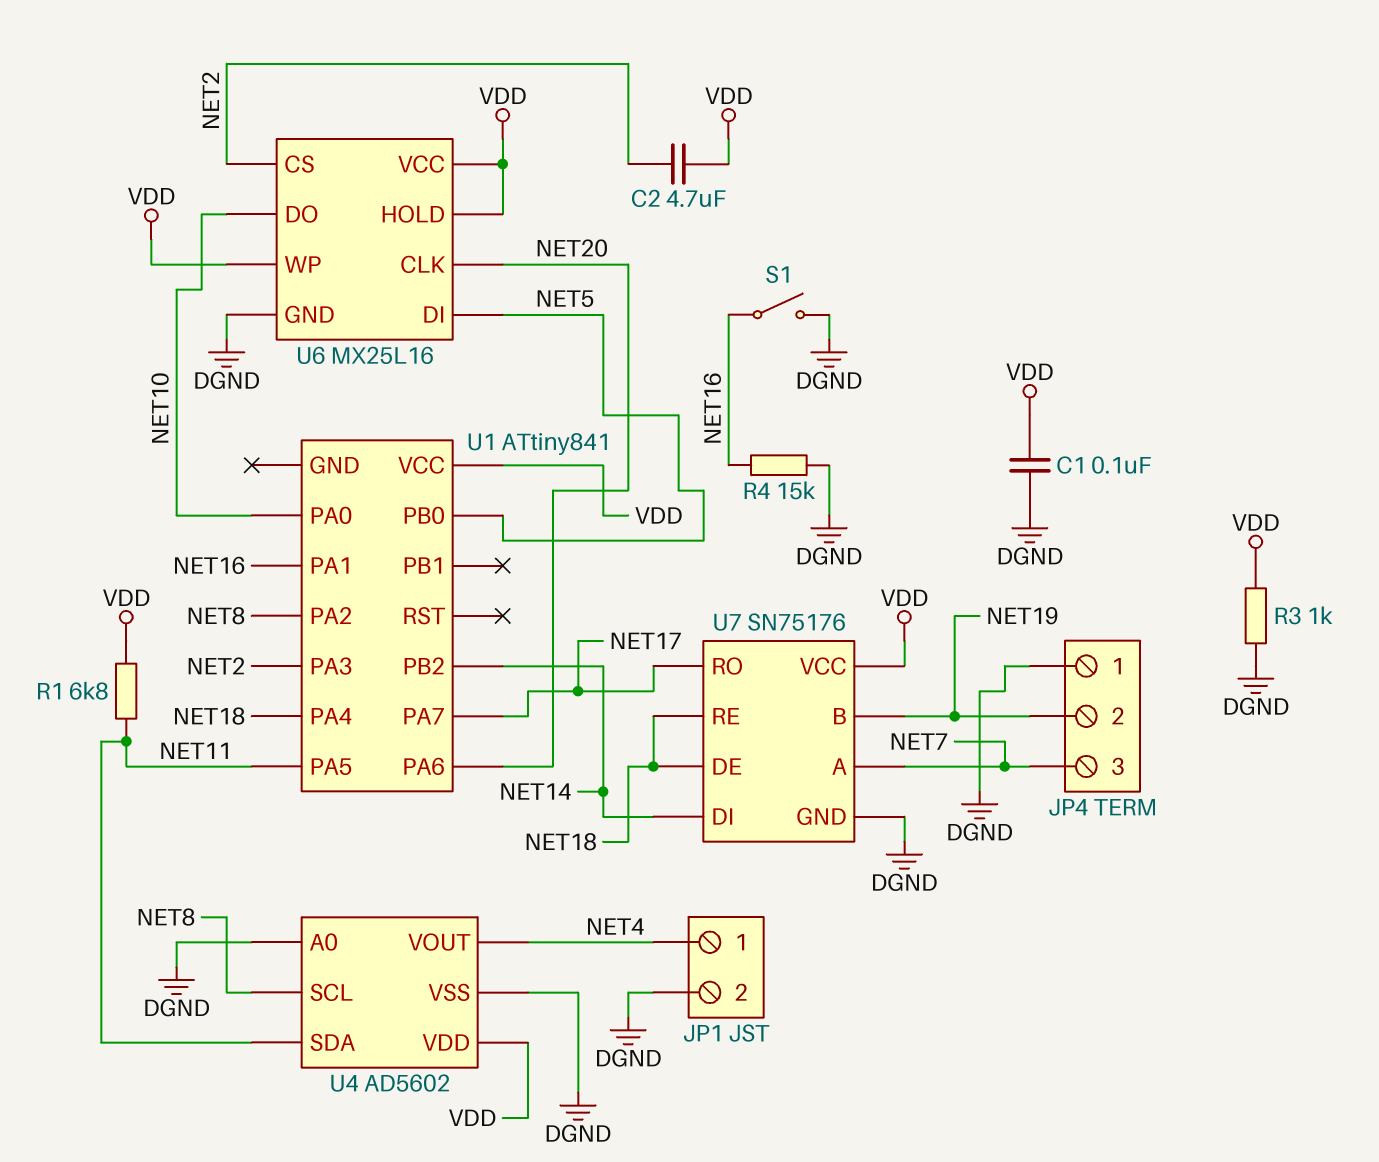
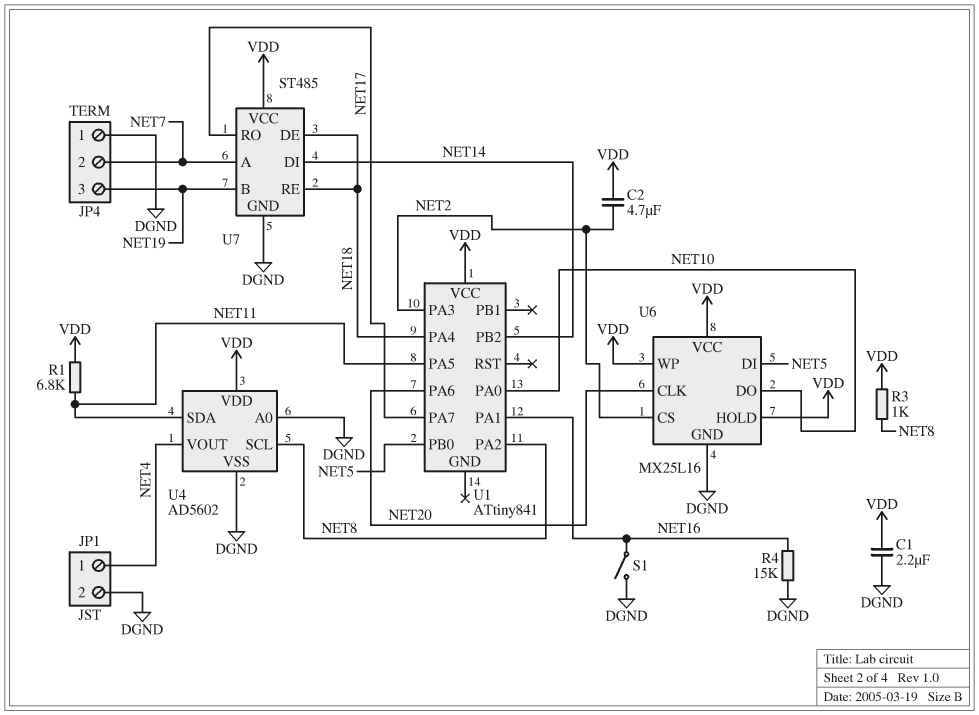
C1: 100nF (DGND, VDD) -> 2.2uF (DGND, VDD)
JP4 pin 2: NET19 -> NET7
JP4 pin 3: NET7 -> NET19
R3: 1k (DGND, VDD) -> 1k (NET8, VDD)
U7: SN75176 -> ST485

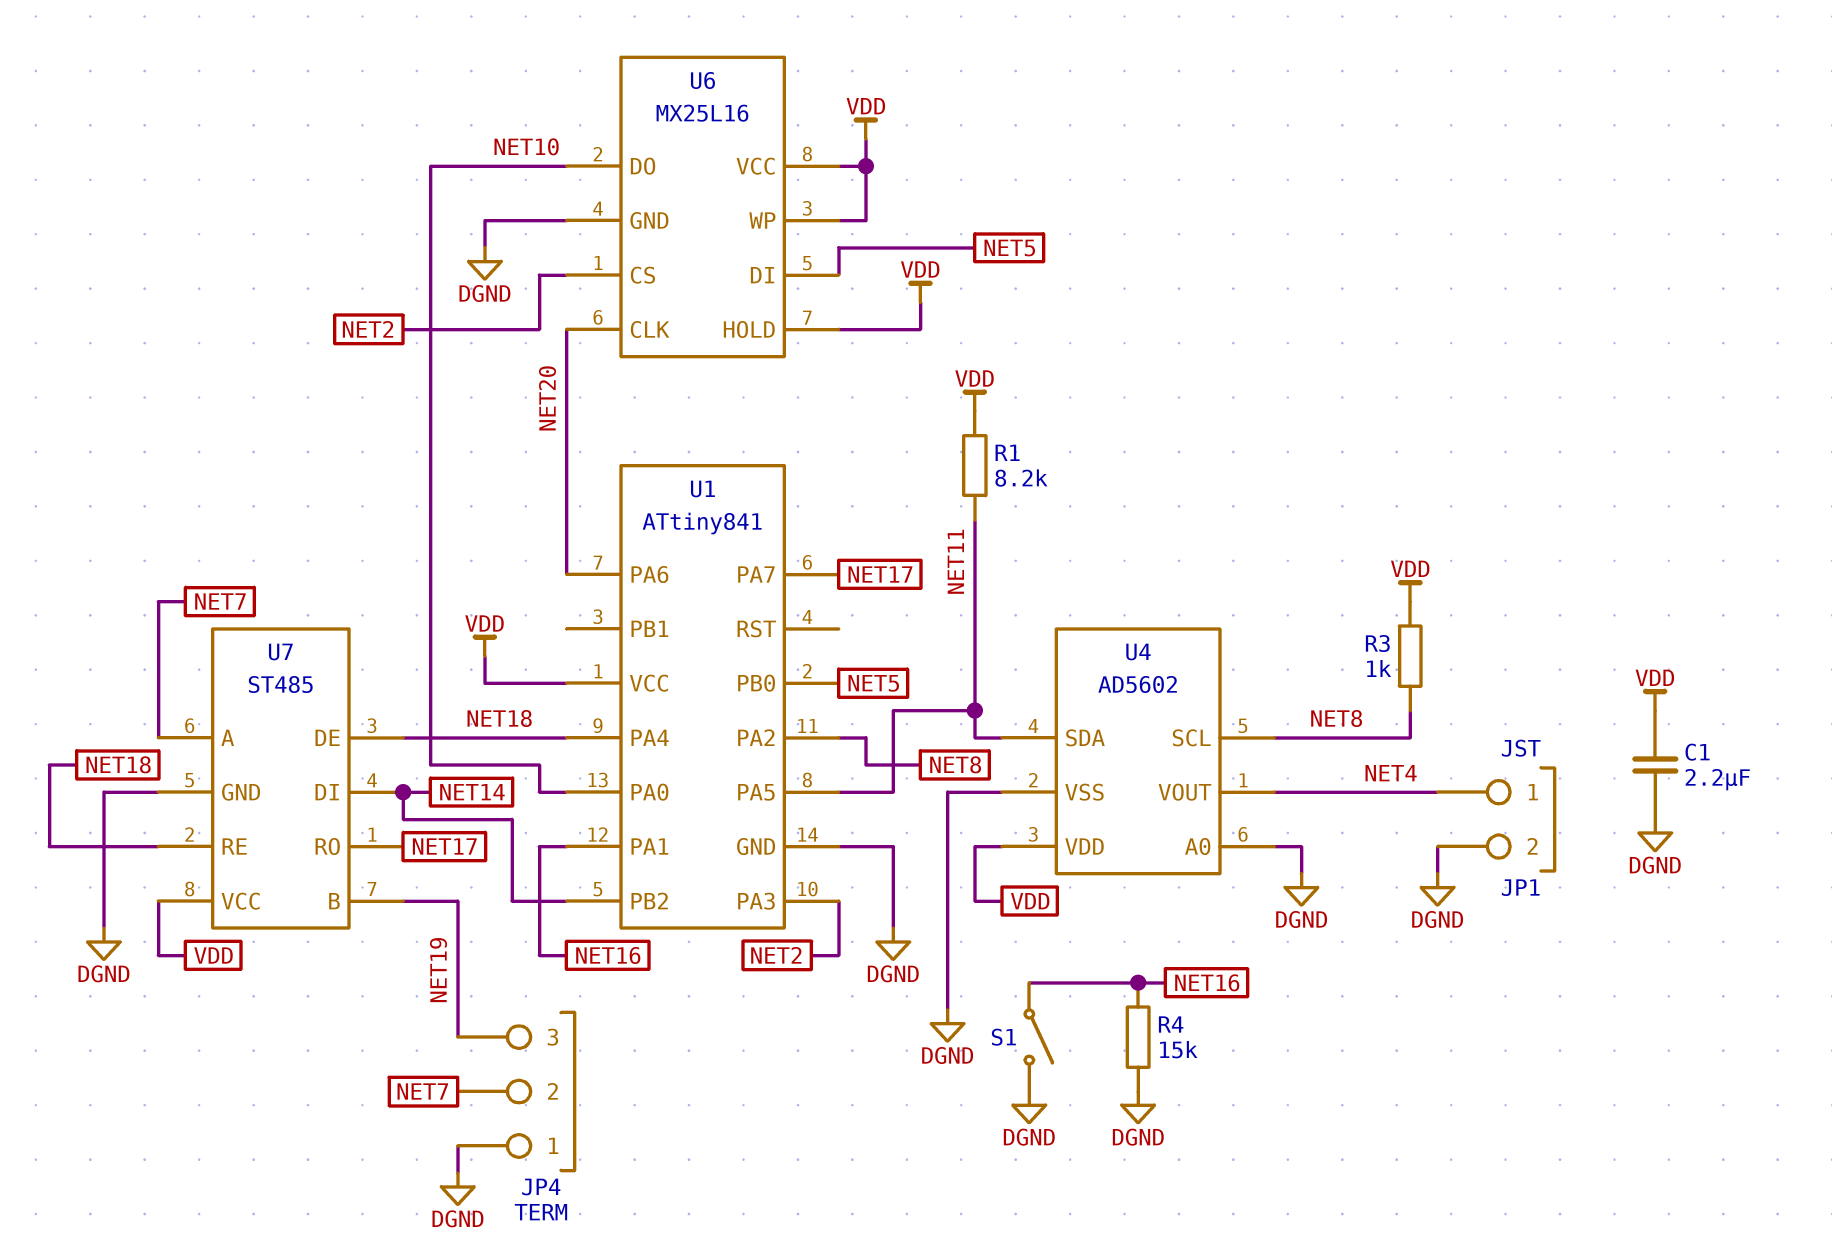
C2: 4.7uF (NET2, VDD) -> none
R1: 6.8k (NET11, VDD) -> 8.2k (NET11, VDD)
U1 pin GND: none -> DGND

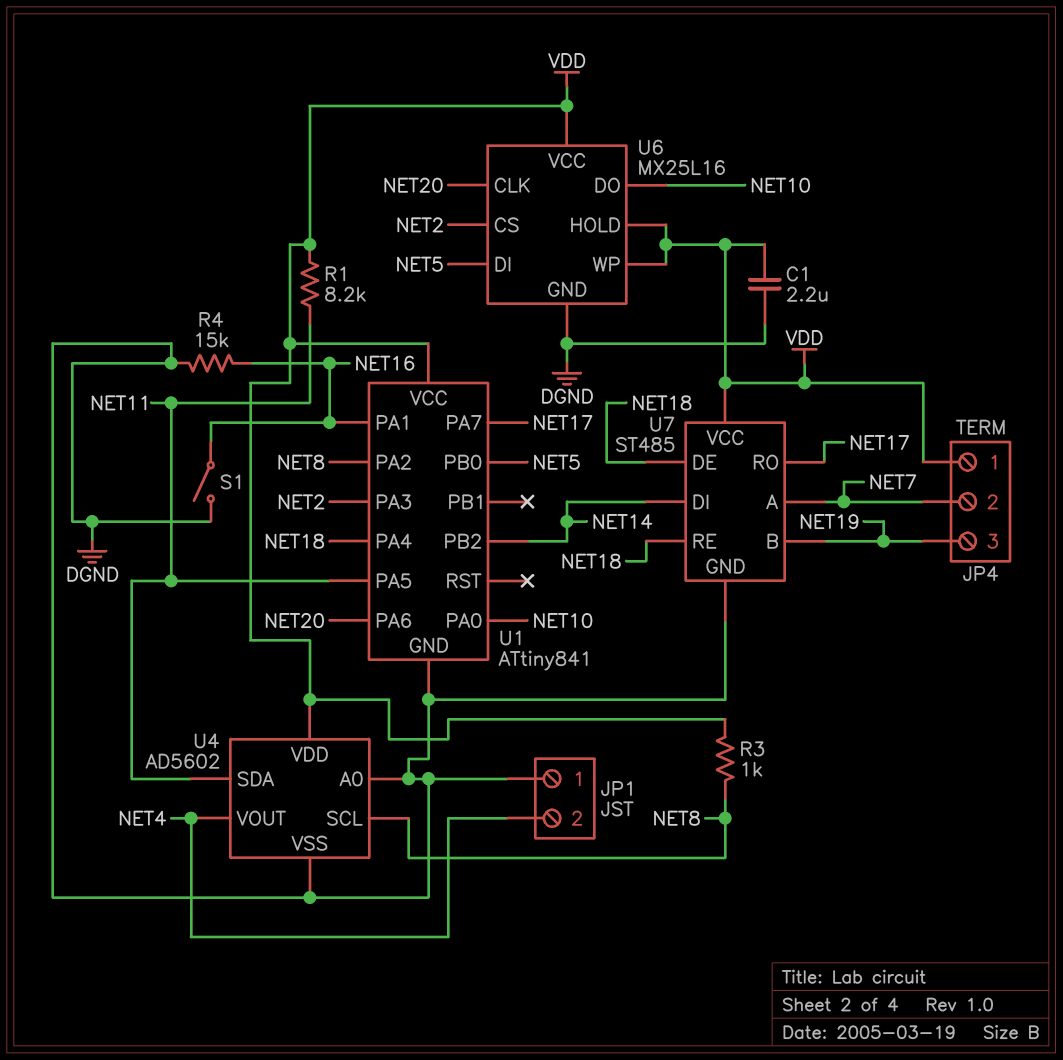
JP1 pin 1: NET4 -> DGND
JP1 pin 2: DGND -> NET4
JP4 pin 1: DGND -> VDD

